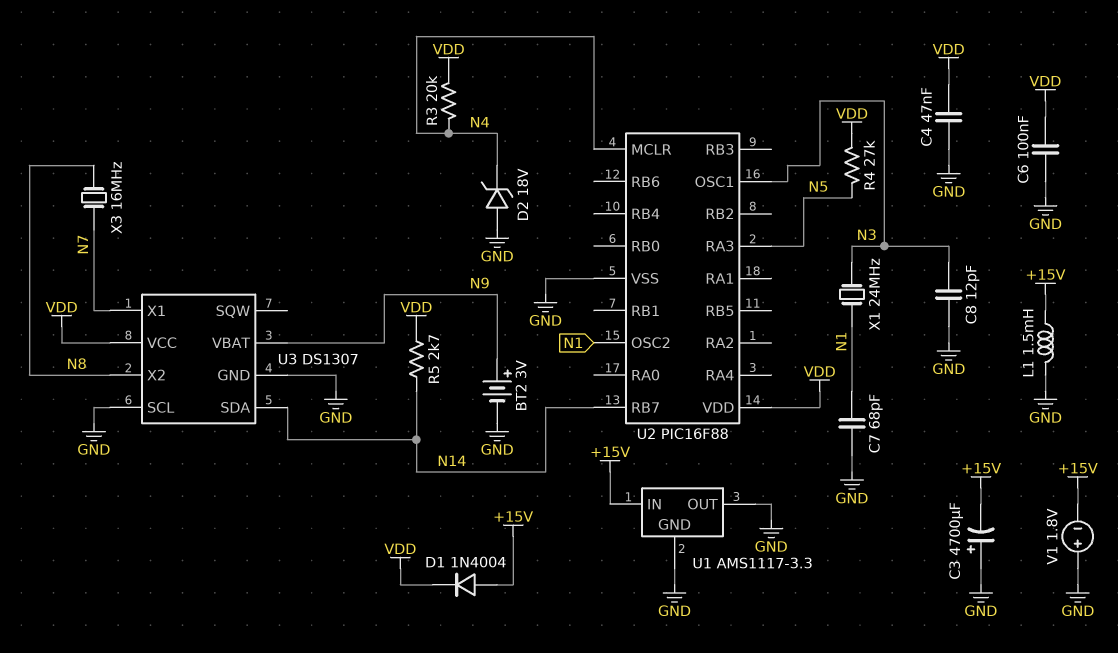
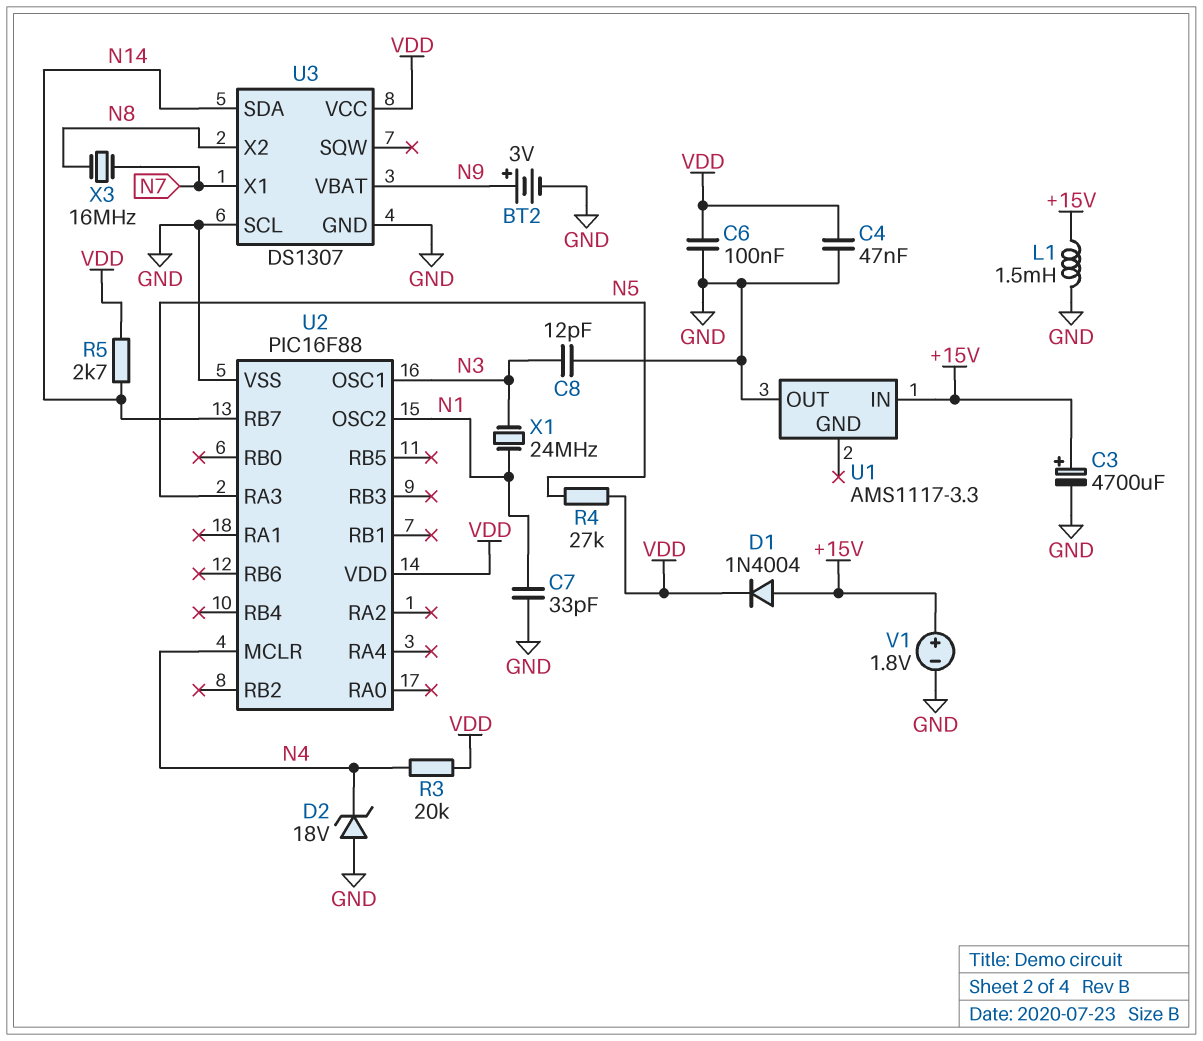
C3: 4700uF (plus GND, minus +15V) -> 4700uF (plus +15V, minus GND)
C7: 68pF (GND, N1) -> 33pF (GND, N1)
U1 pin GND: GND -> none
V1: 1.8V (plus GND, minus +15V) -> 1.8V (plus +15V, minus GND)

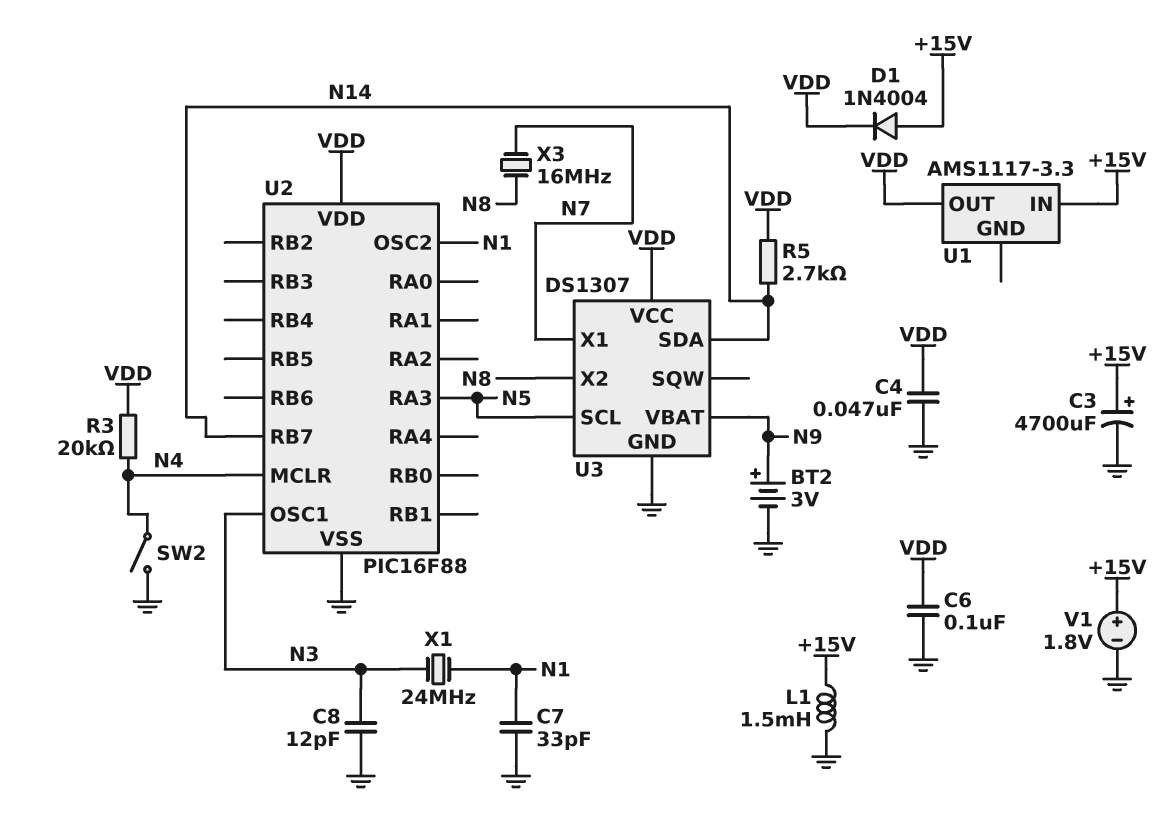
D2: zener 18V (A GND, K N4) -> none
R4: 27k (N5, VDD) -> none
SW2: none -> switch (GND, N4)
U1 pin OUT: GND -> VDD
U3 pin SCL: GND -> N5

